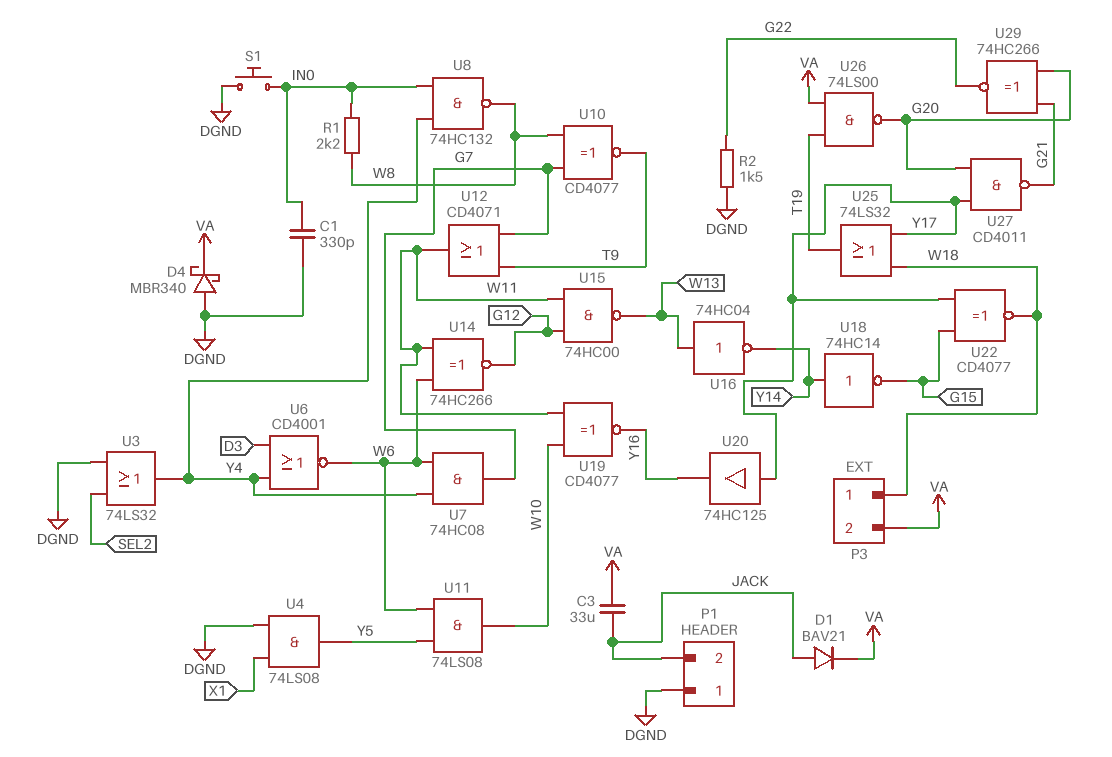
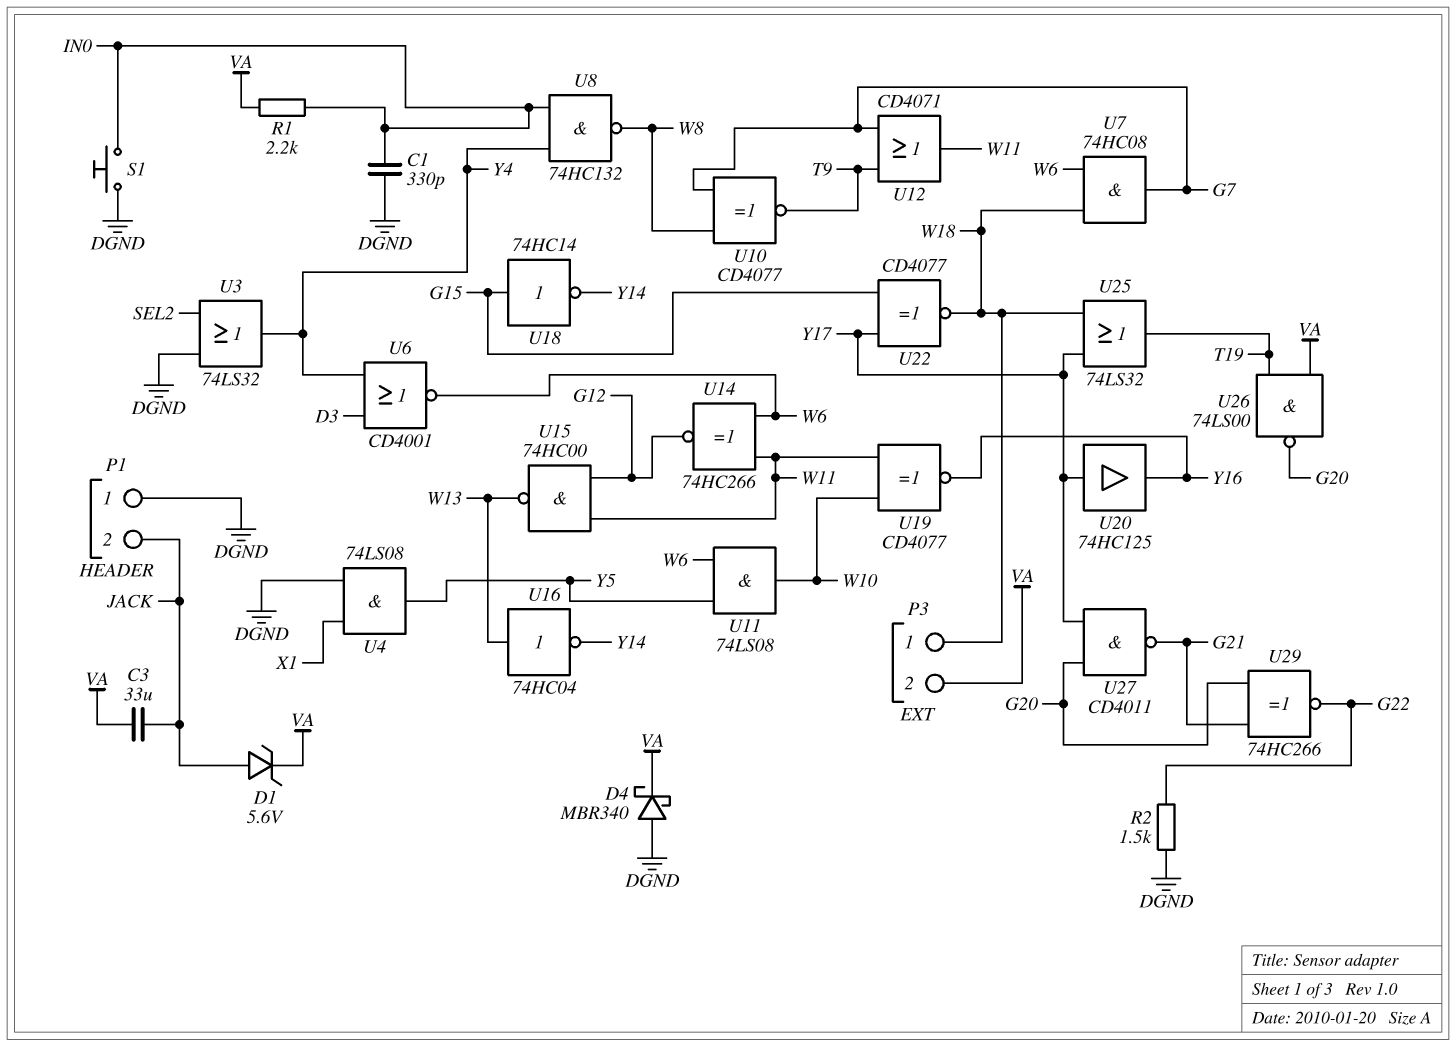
D1: diode BAV21 (A JACK, K VA) -> zener 5.6V (A JACK, K VA)
R1: 2.2k (IN0, W8) -> 2.2k (IN0, VA)
U7: AND 74HC08 (in W6, in Y4, out G7) -> AND 74HC08 (in W6, in W18, out G7)
U18: NOT 74HC14 (in Y14, out G15) -> NOT 74HC14 (in G15, out Y14)

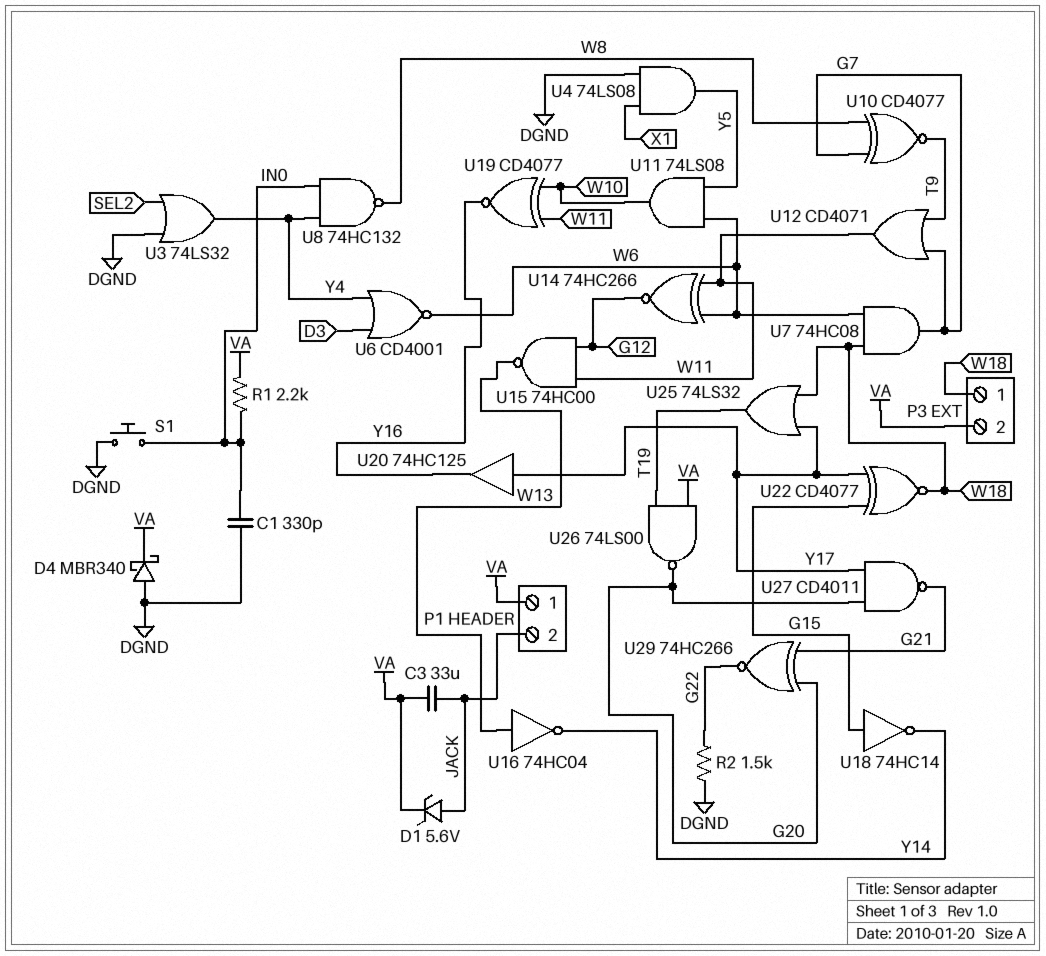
P1 pin 1: DGND -> VA

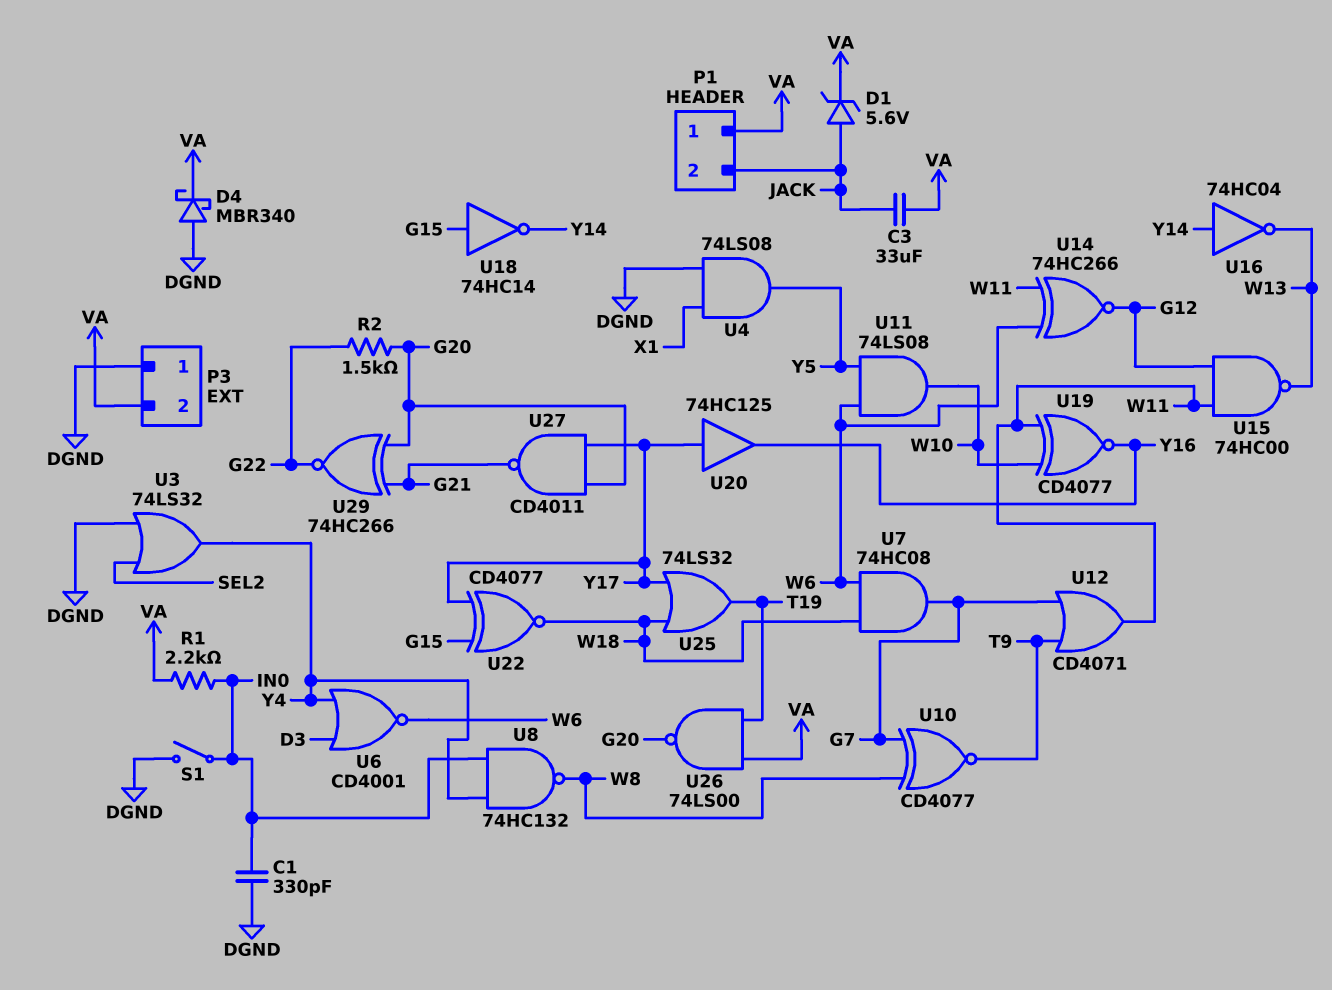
P3 pin 1: W18 -> DGND
R2: 1.5k (DGND, G22) -> 1.5k (G20, G22)
S1: button (DGND, IN0) -> switch (DGND, IN0)
U16: NOT 74HC04 (in W13, out Y14) -> NOT 74HC04 (in Y14, out W13)

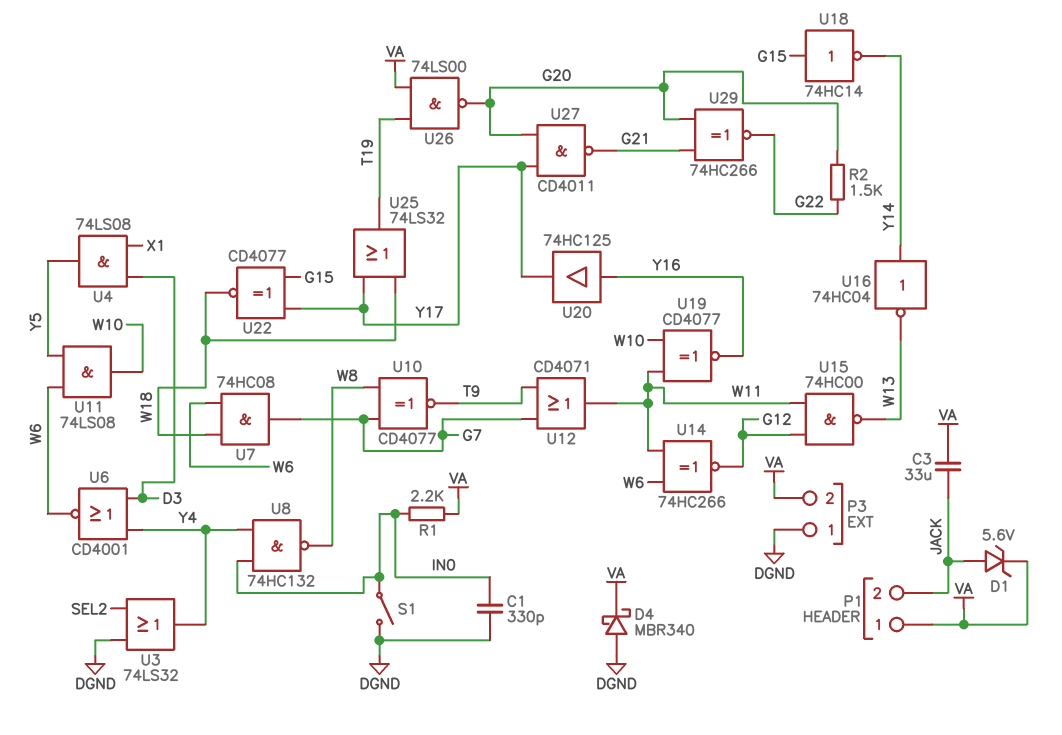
U4: AND 74LS08 (in DGND, in X1, out Y5) -> AND 74LS08 (in D3, in X1, out Y5)
U20: buffer 74HC125 (in Y17, out Y16) -> buffer 74HC125 (in Y16, out Y17)

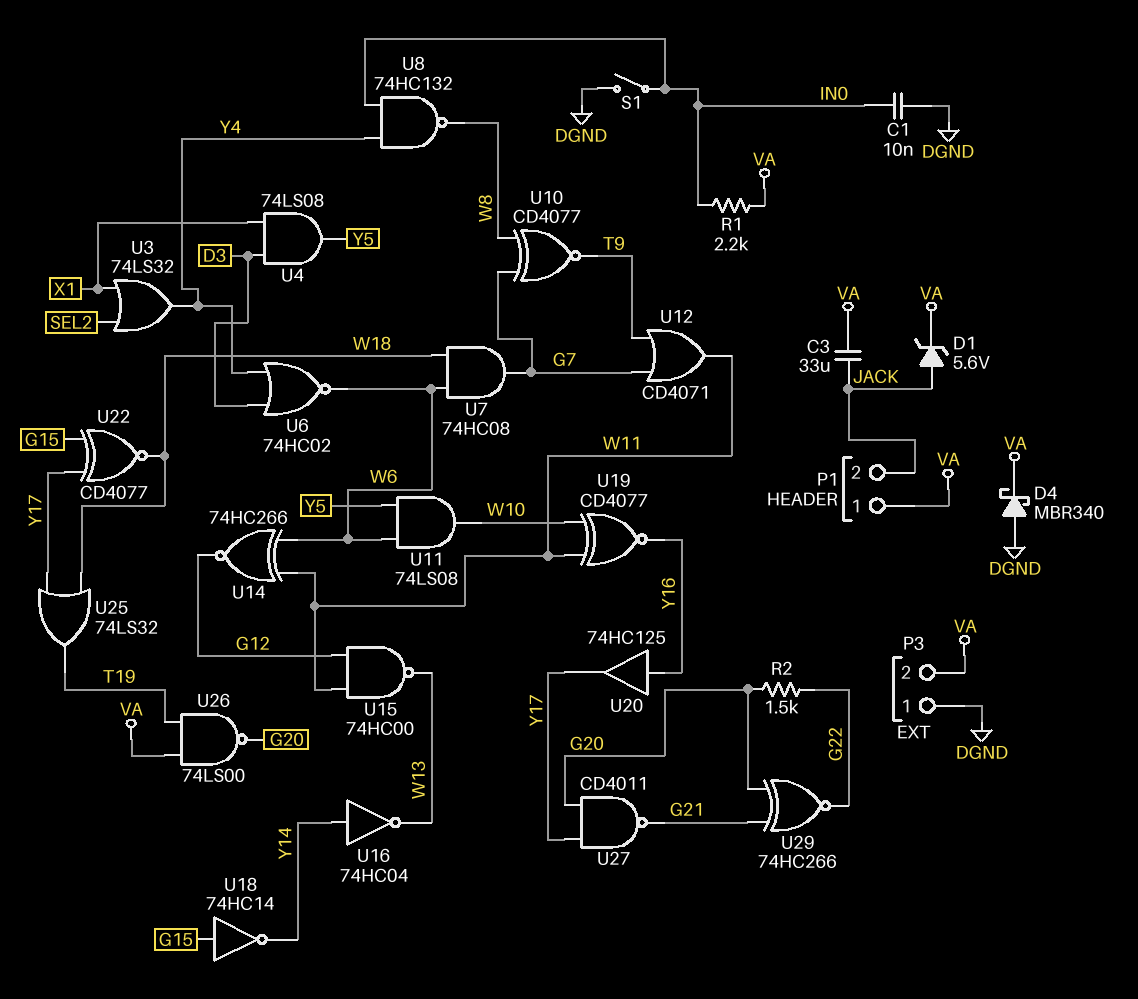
C1: 330pF (DGND, IN0) -> 10nF (DGND, IN0)
U3: OR 74LS32 (in DGND, in SEL2, out Y4) -> OR 74LS32 (in SEL2, in X1, out Y4)
U6: NOR CD4001 (in D3, in Y4, out W6) -> NOR 74HC02 (in D3, in Y4, out W6)

